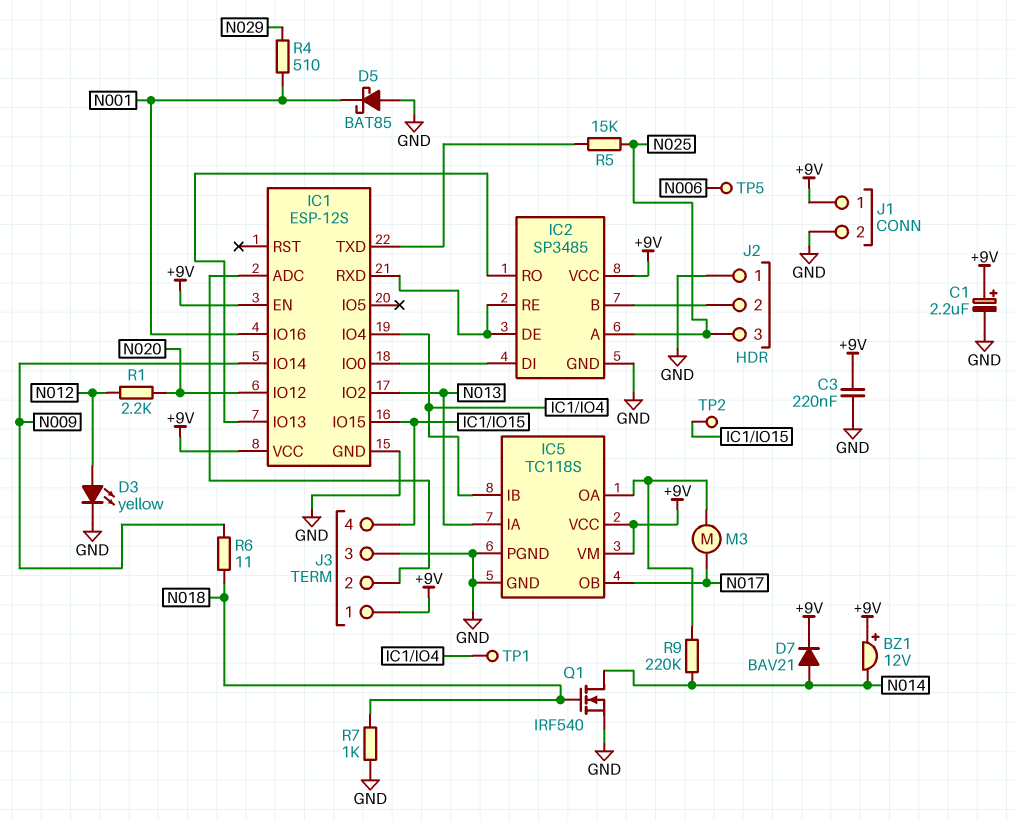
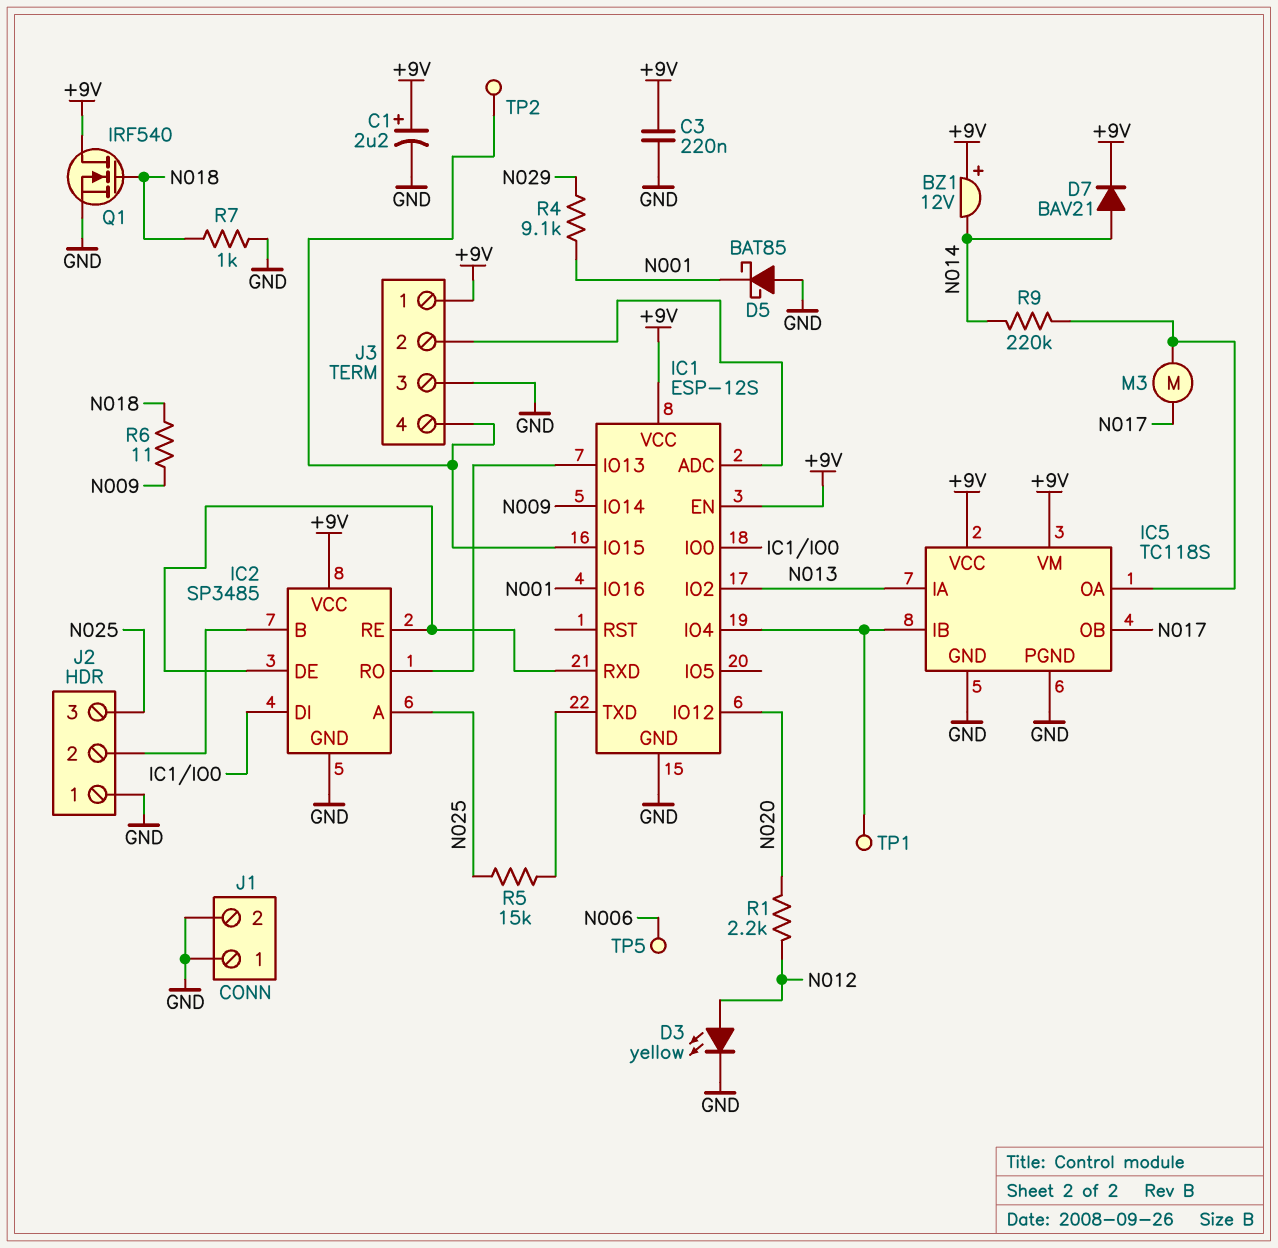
J1 pin 1: +9V -> GND
Q1: NMOS IRF540 (G N018, D N014, S GND) -> NMOS IRF540 (G N018, D +9V, S GND)
R4: 510 (N001, N029) -> 9.1k (N001, N029)

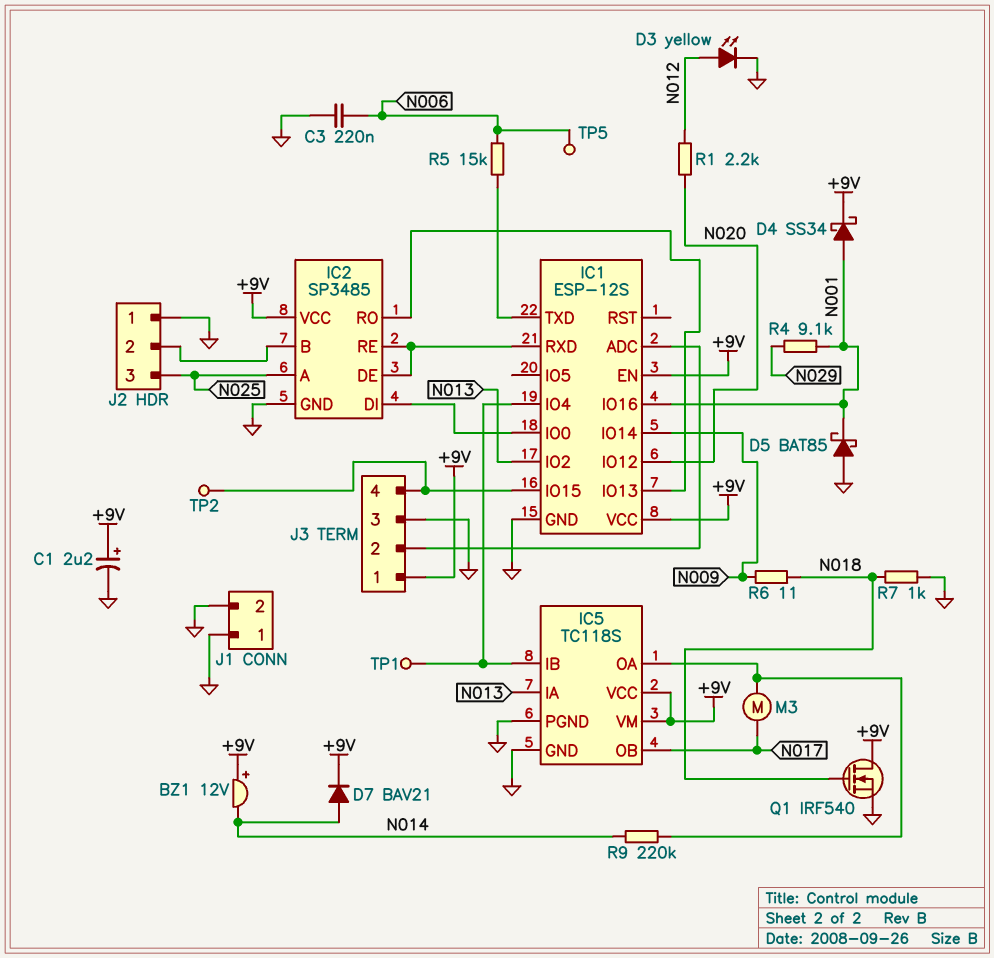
C3: 220nF (+9V, GND) -> 220nF (GND, N006)
D4: none -> schottky SS34 (A N001, K +9V)
R5: 15k (IC1/TXD, N025) -> 15k (IC1/TXD, N006)

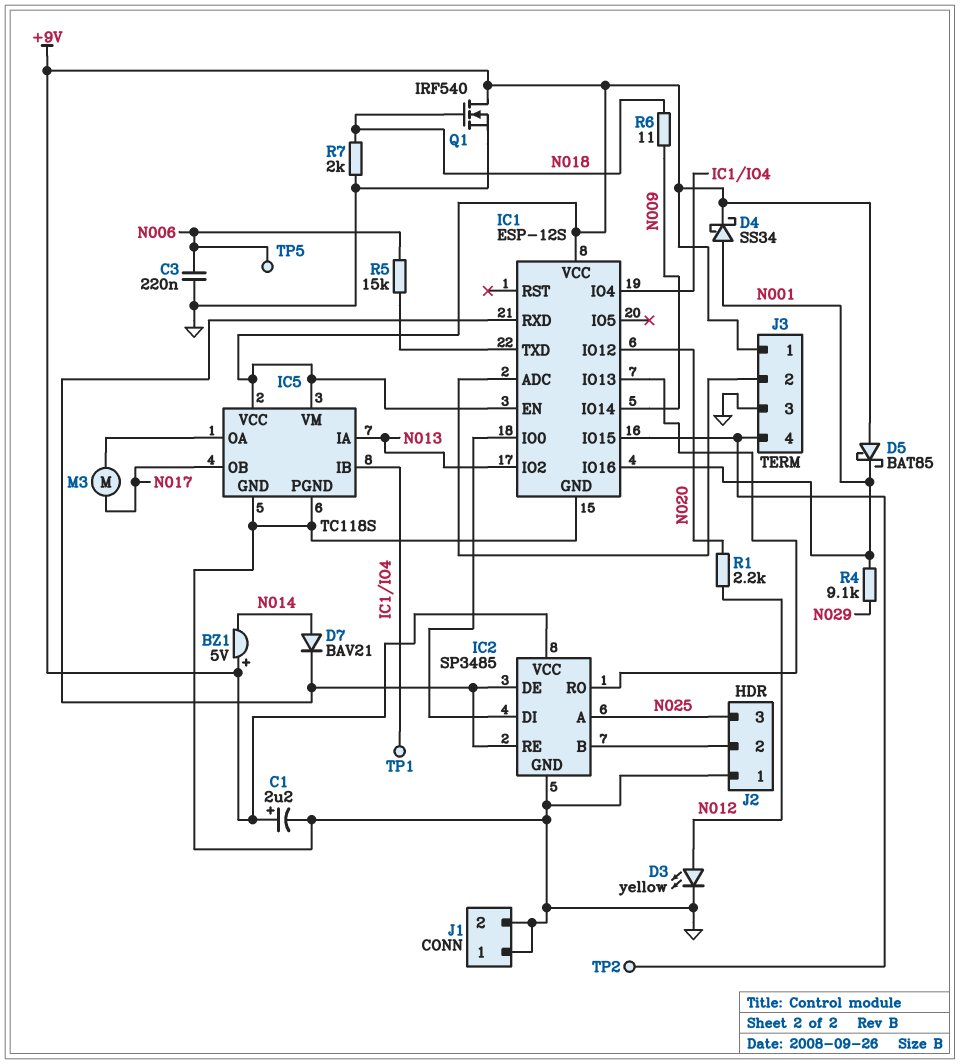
BZ1: buzzer 12V (plus +9V, minus N014) -> buzzer 5V (plus +9V, minus N014)
D5: schottky BAT85 (A GND, K N001) -> schottky BAT85 (A +9V, K N001)
D7: diode BAV21 (A N014, K +9V) -> diode BAV21 (A N014, K IC1/RXD)
R7: 1k (GND, N018) -> 2k (GND, N018)
R9: 220k (IC5/OA, N014) -> none

